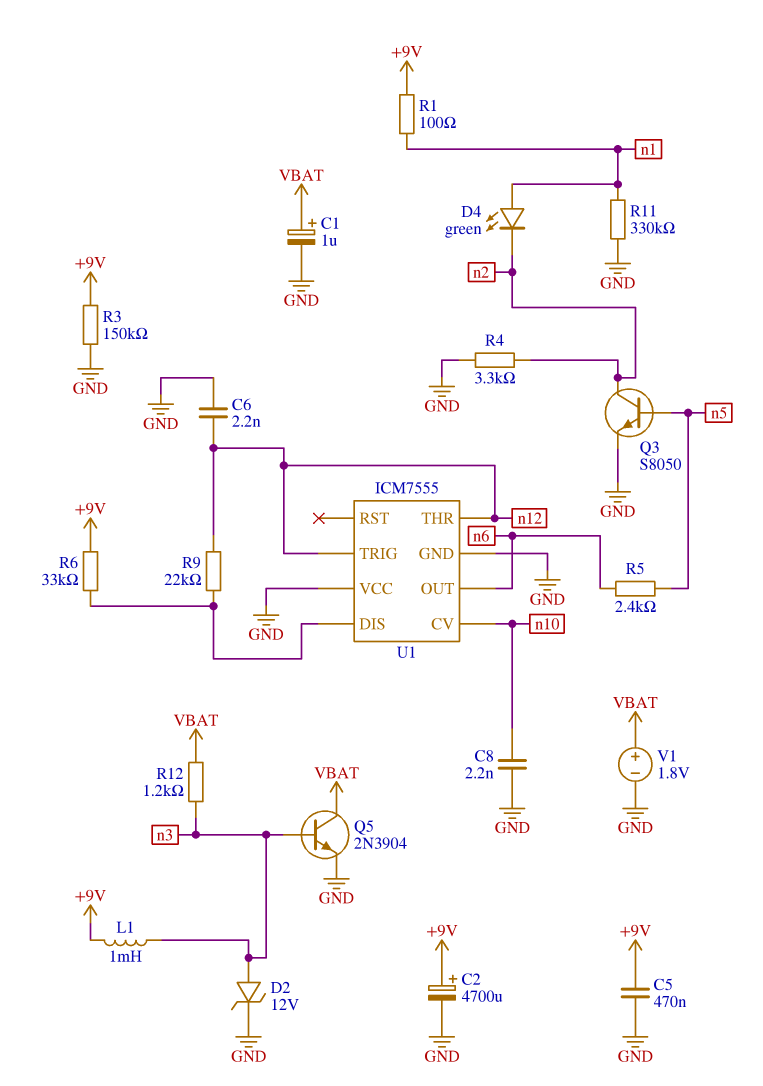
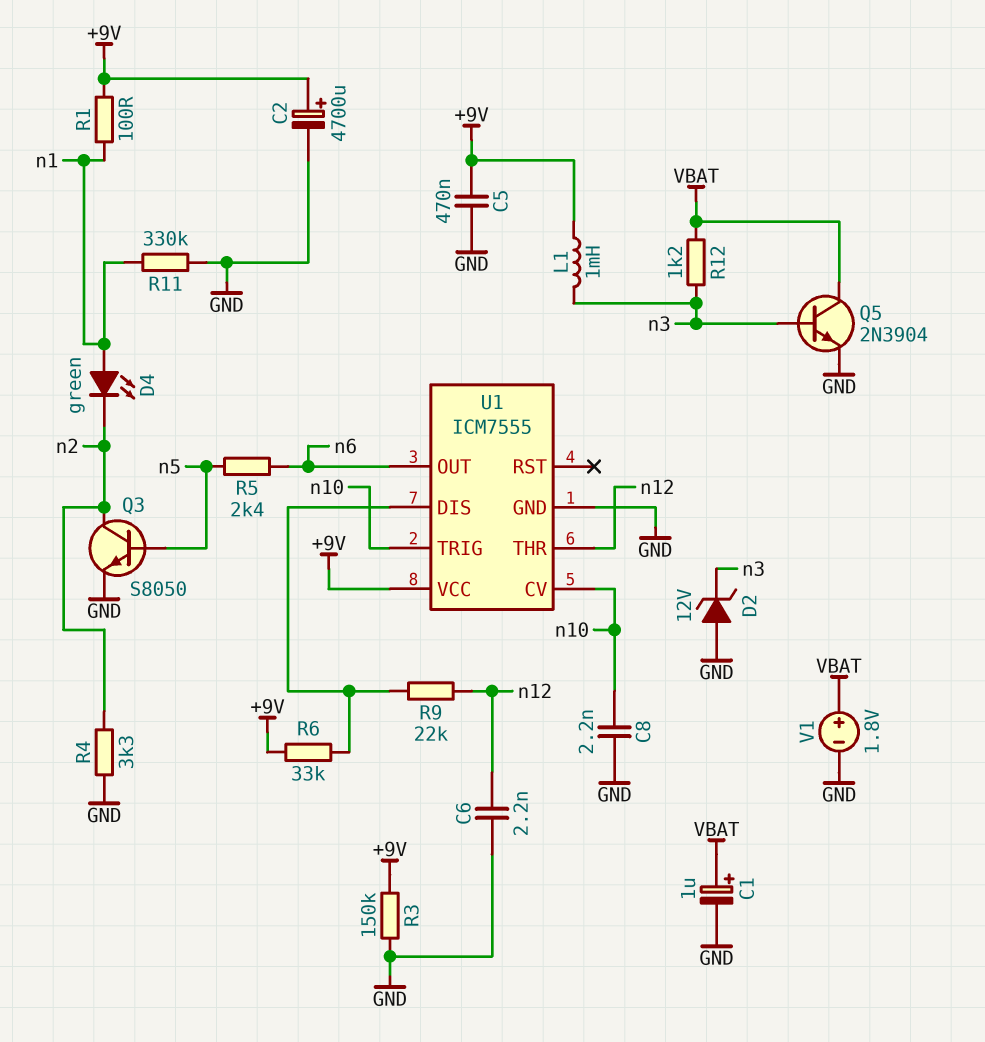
D2: zener 12V (A n3, K GND) -> zener 12V (A GND, K n3)
U1 pin TRIG: n12 -> n10
U1 pin VCC: GND -> +9V

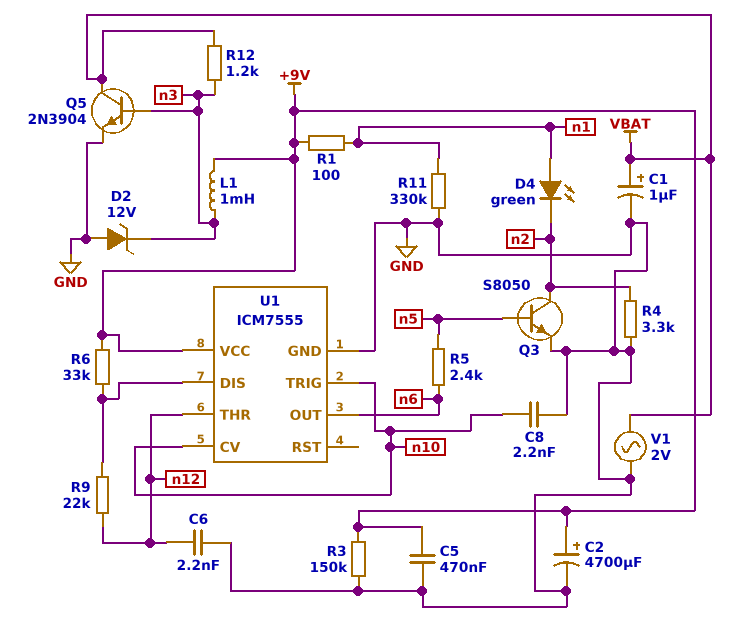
V1: 1.8V (plus VBAT, minus GND) -> AC 2V (GND, VBAT)

